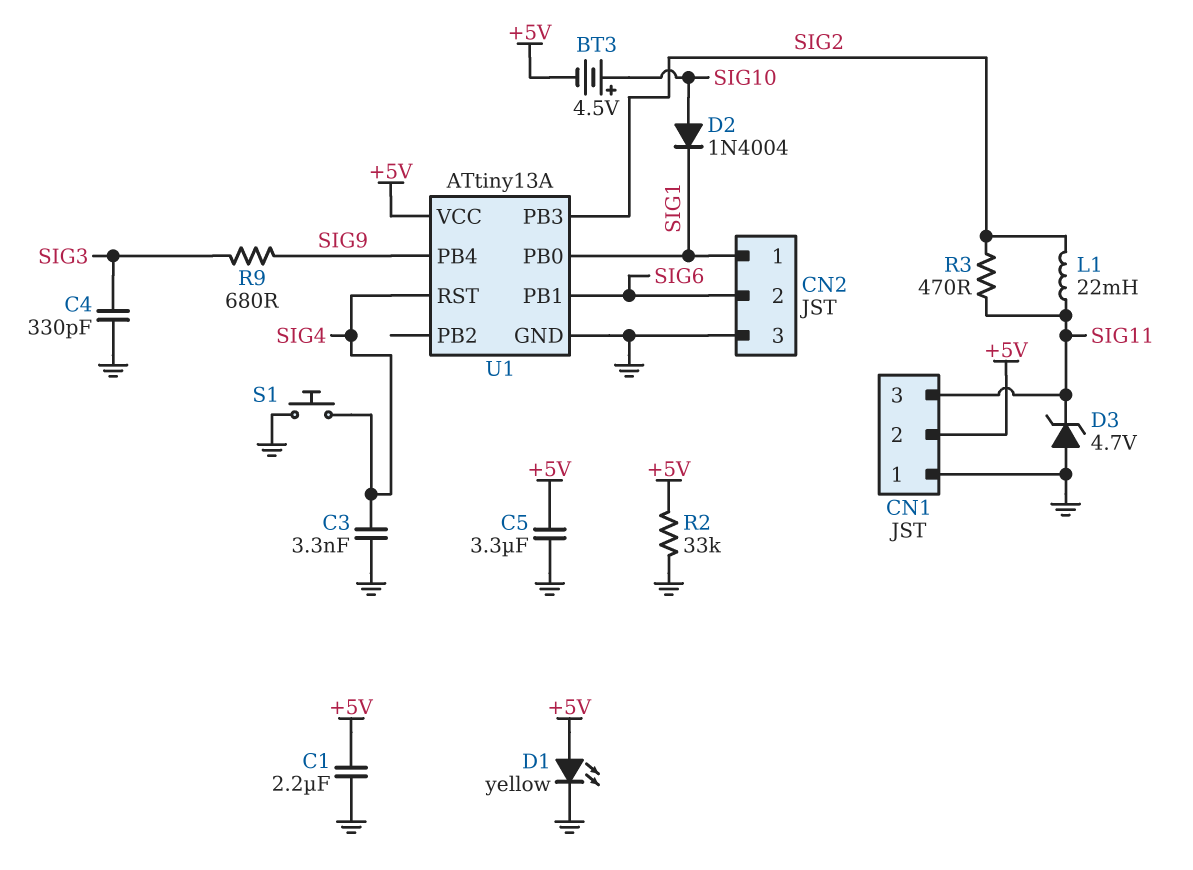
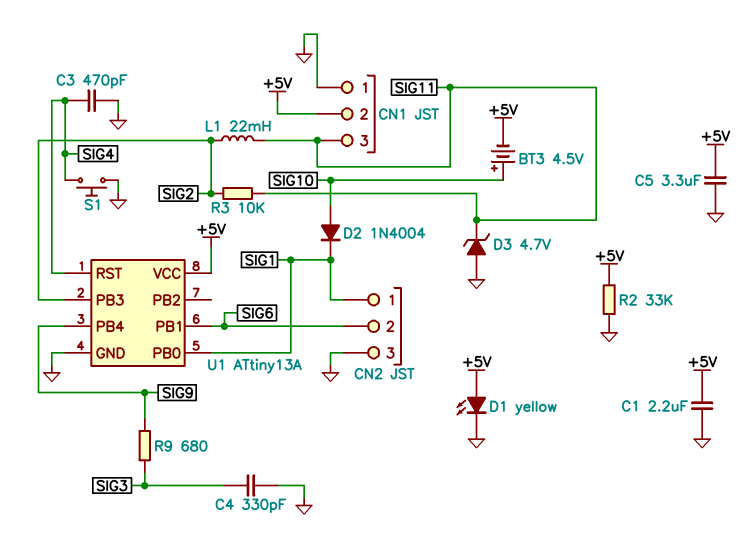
C3: 3.3nF (GND, SIG4) -> 470pF (GND, SIG4)
R3: 470 (SIG2, SIG11) -> 10k (SIG2, SIG11)

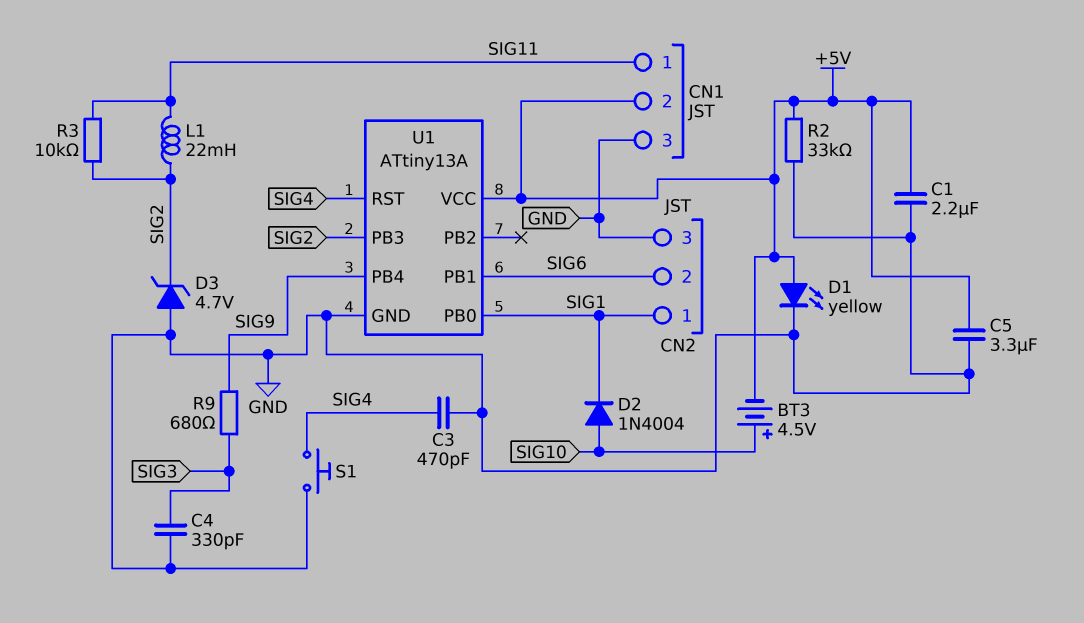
CN1 pin 1: GND -> SIG11
CN1 pin 3: SIG11 -> GND
D3: zener 4.7V (A GND, K SIG11) -> zener 4.7V (A GND, K SIG2)

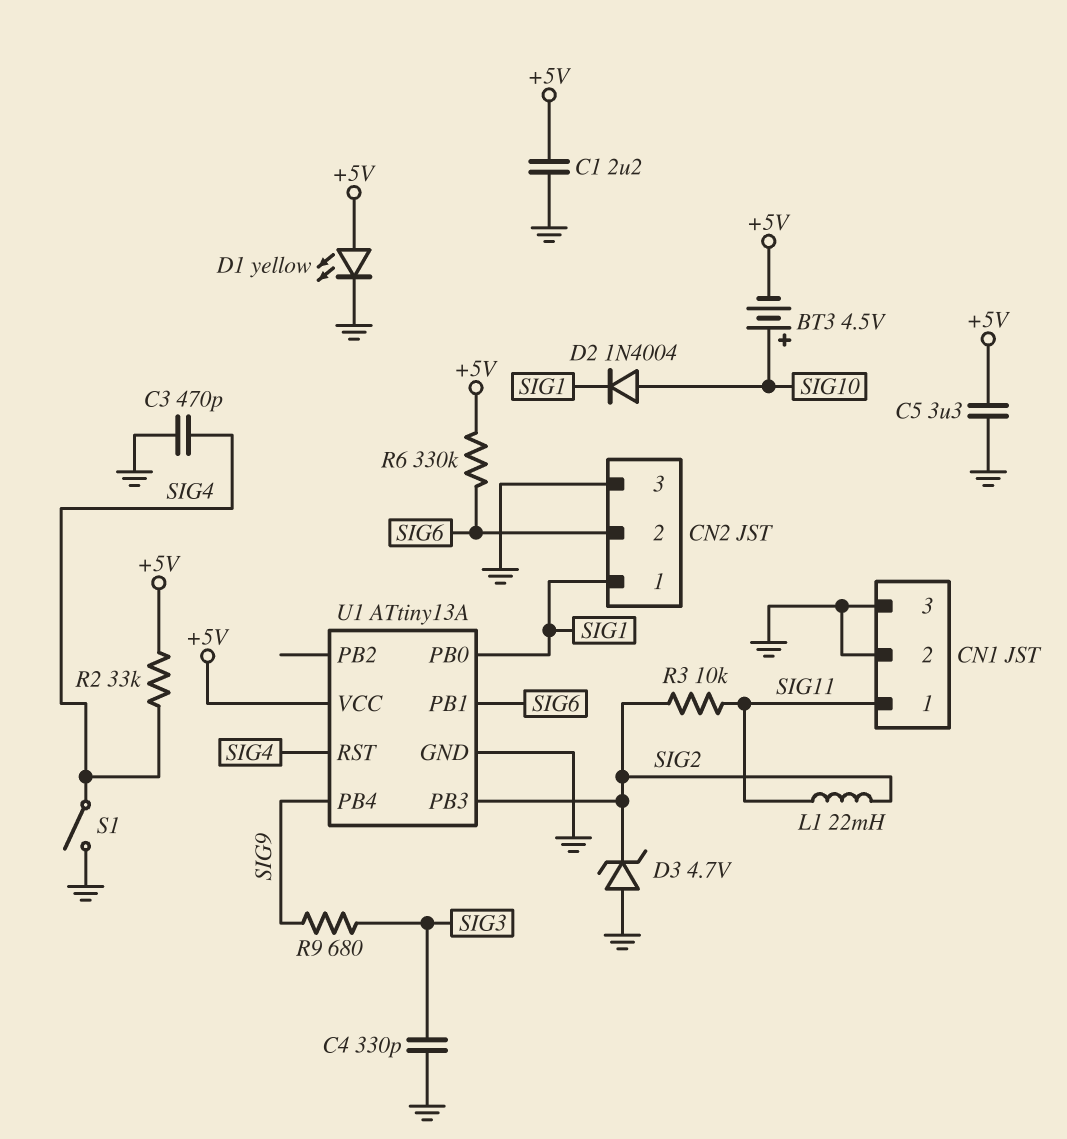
CN1 pin 2: +5V -> GND
R2: 33k (+5V, GND) -> 33k (+5V, SIG4)
R6: none -> 330k (+5V, SIG6)
S1: button (GND, SIG4) -> switch (GND, SIG4)

